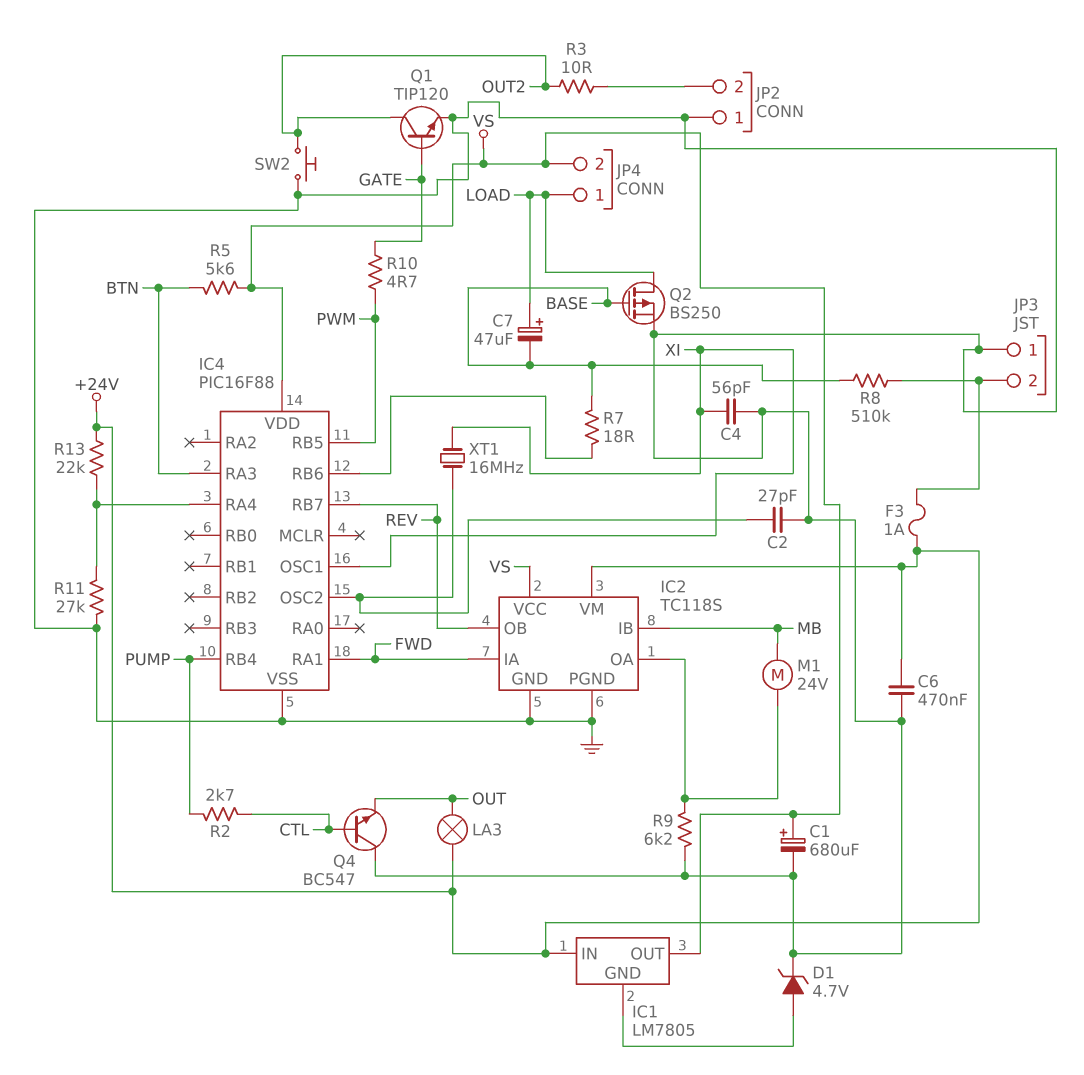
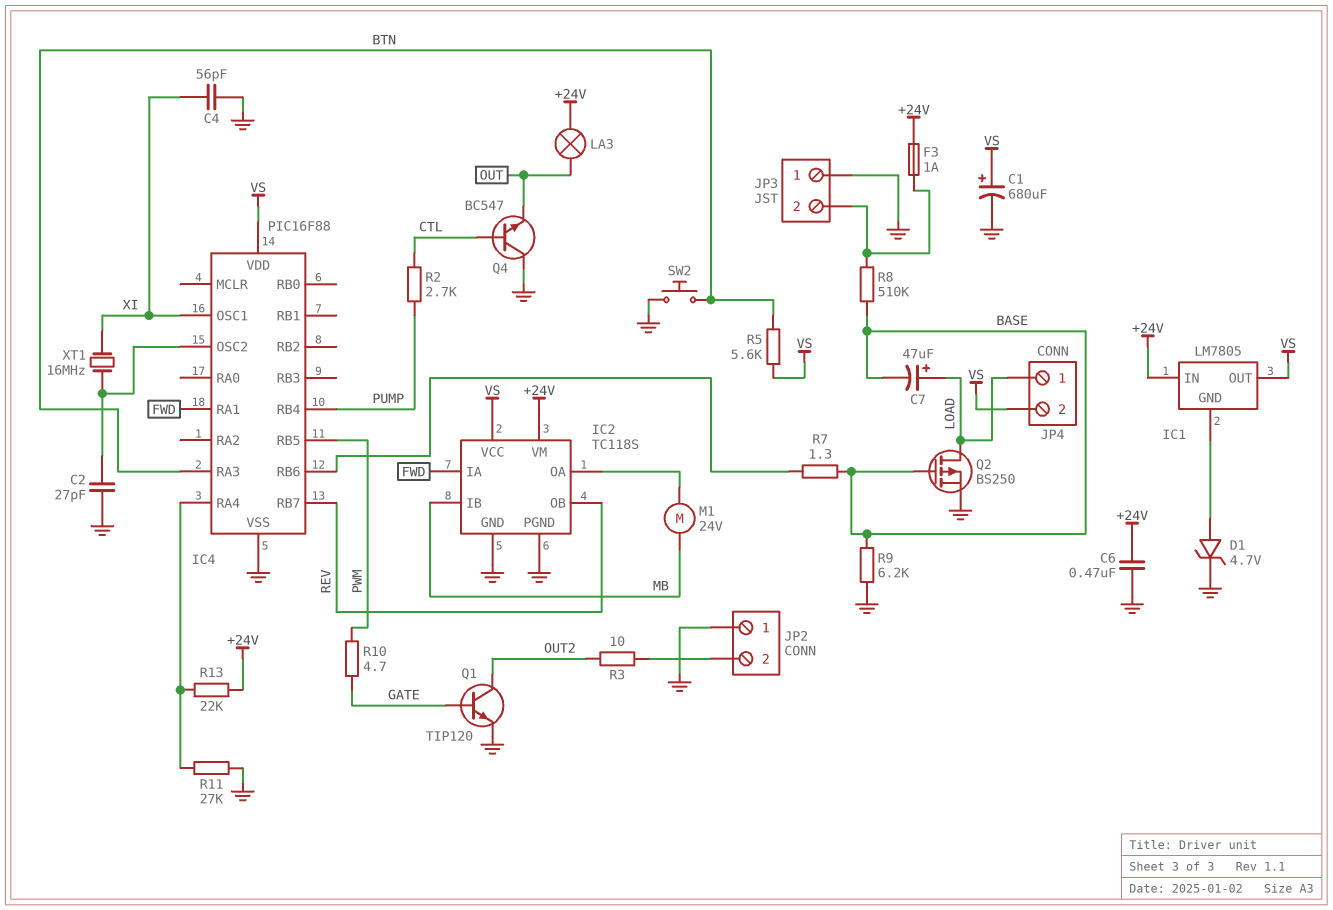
R7: 18 (BASE, IC4/RB6) -> 1.3 (BASE, IC4/RB6)
R9: 6.2k (GND, IC2/OA) -> 6.2k (BASE, GND)
SW2: button (GND, OUT2) -> button (BTN, GND)

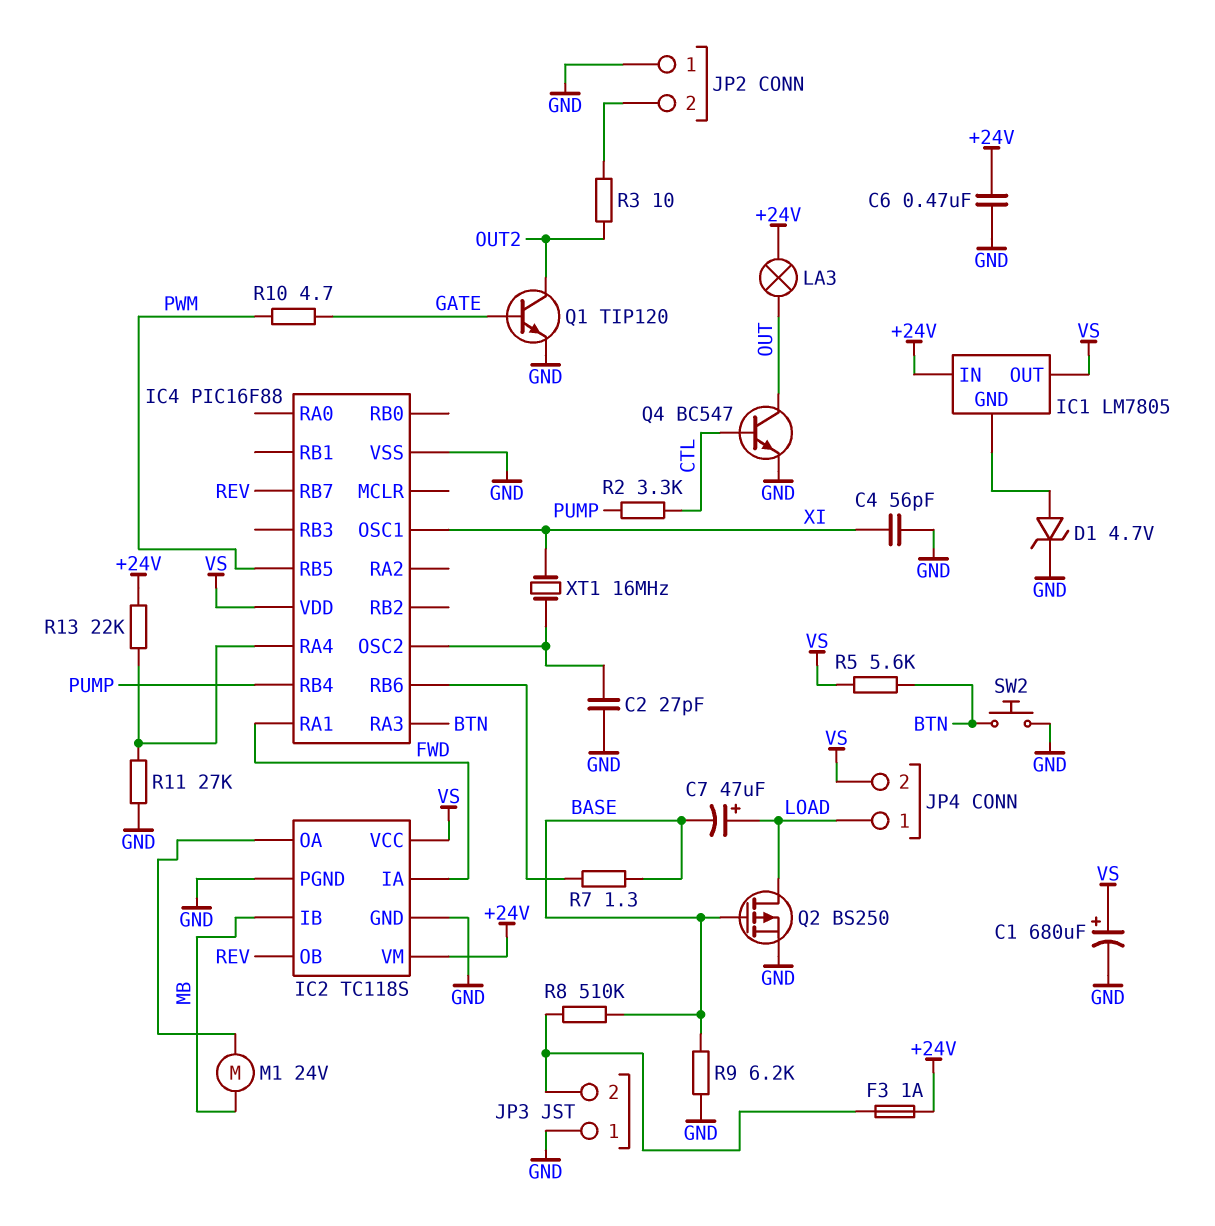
Q4: NPN BC547 (B CTL, C GND, E OUT) -> NPN BC547 (B CTL, C OUT, E GND)
R2: 2.7k (CTL, PUMP) -> 3.3k (CTL, PUMP)

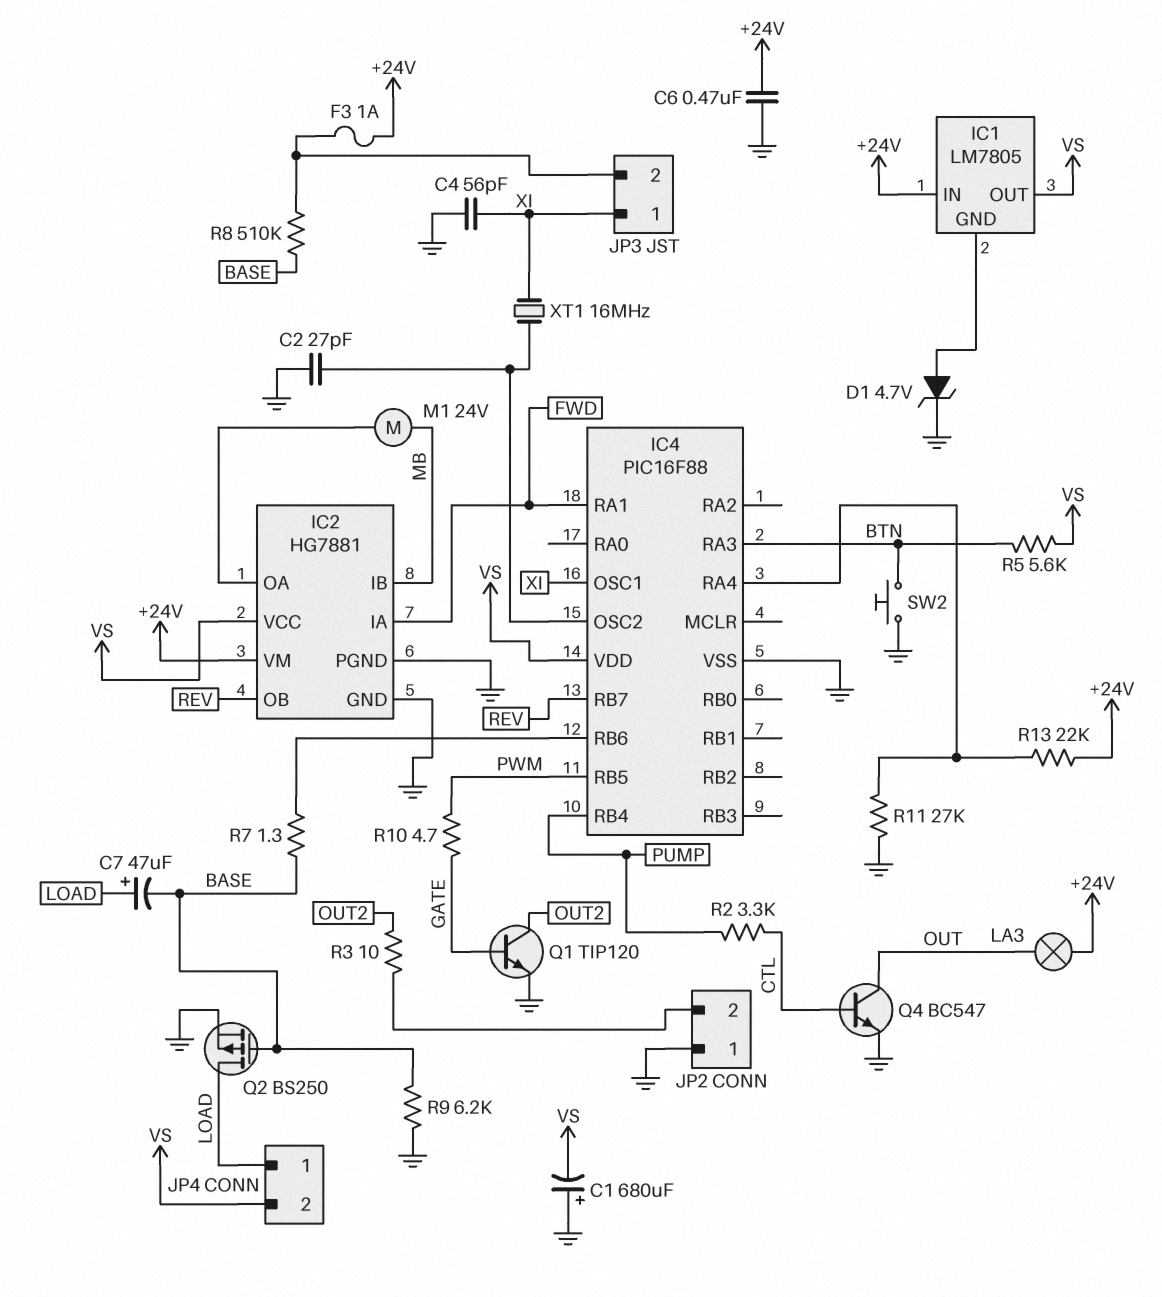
C1: 680uF (plus VS, minus GND) -> 680uF (plus GND, minus VS)
IC2: TC118S -> HG7881
JP3 pin 1: GND -> XI

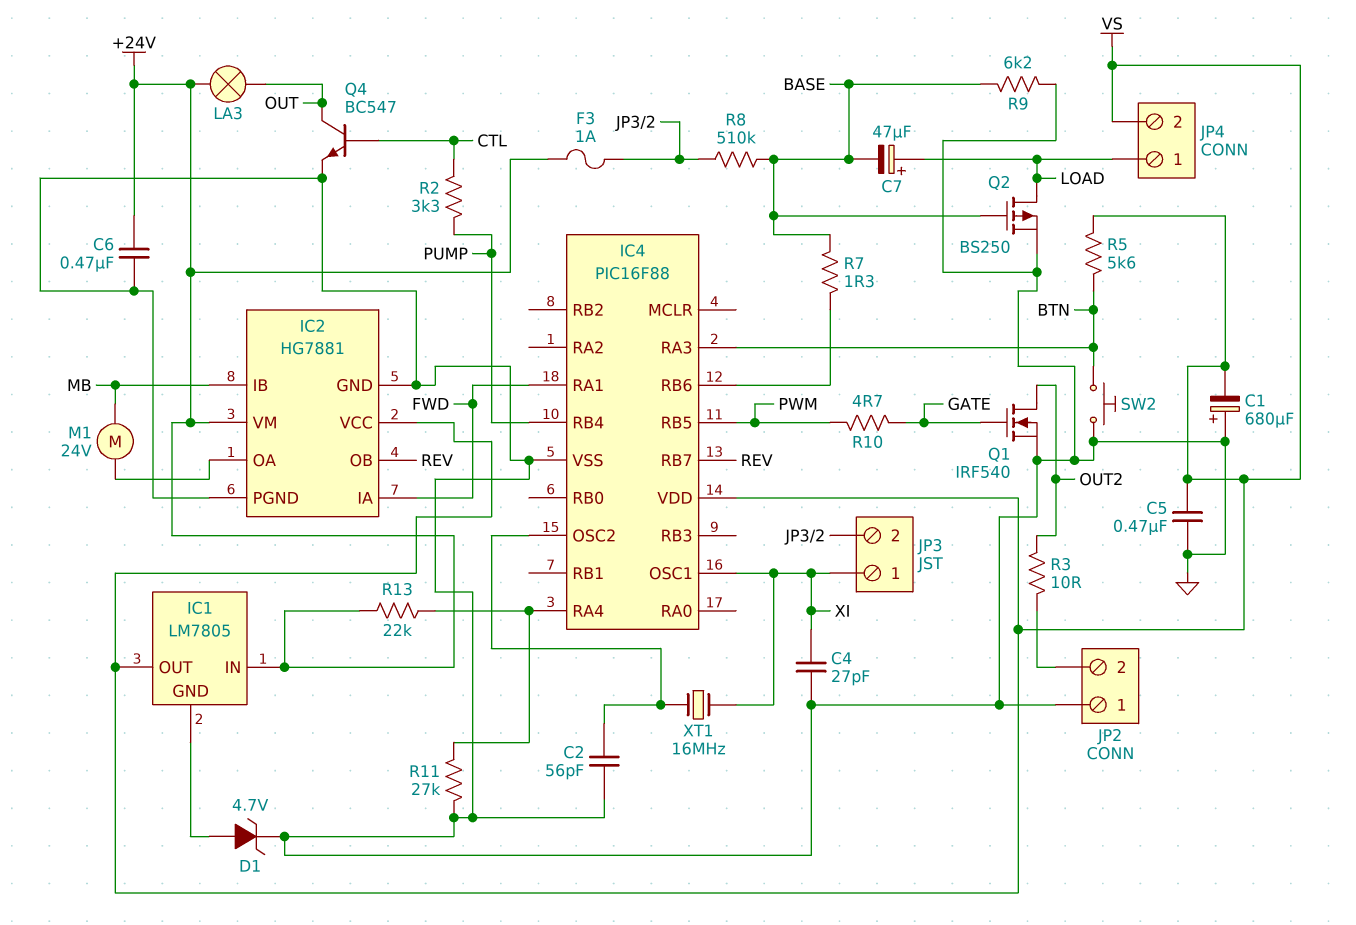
C2: 27pF (GND, IC4/OSC2) -> 56pF (GND, IC4/OSC2)
C4: 56pF (GND, XI) -> 27pF (GND, XI)
C5: none -> 470nF (GND, VS)
Q1: NPN TIP120 (B GATE, C OUT2, E GND) -> NMOS IRF540 (G GATE, D OUT2, S GND)

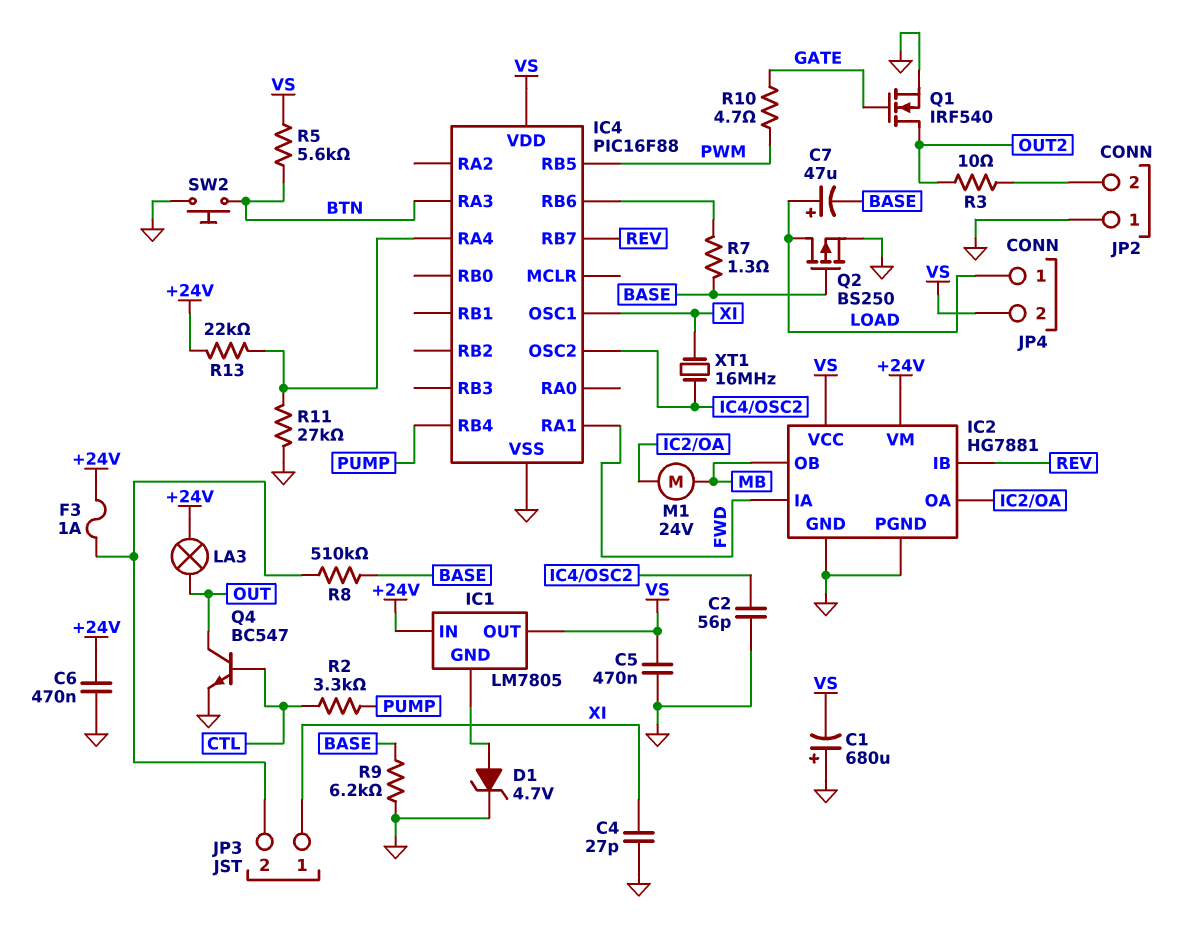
IC2 pin IB: MB -> REV
IC2 pin OB: REV -> MB

